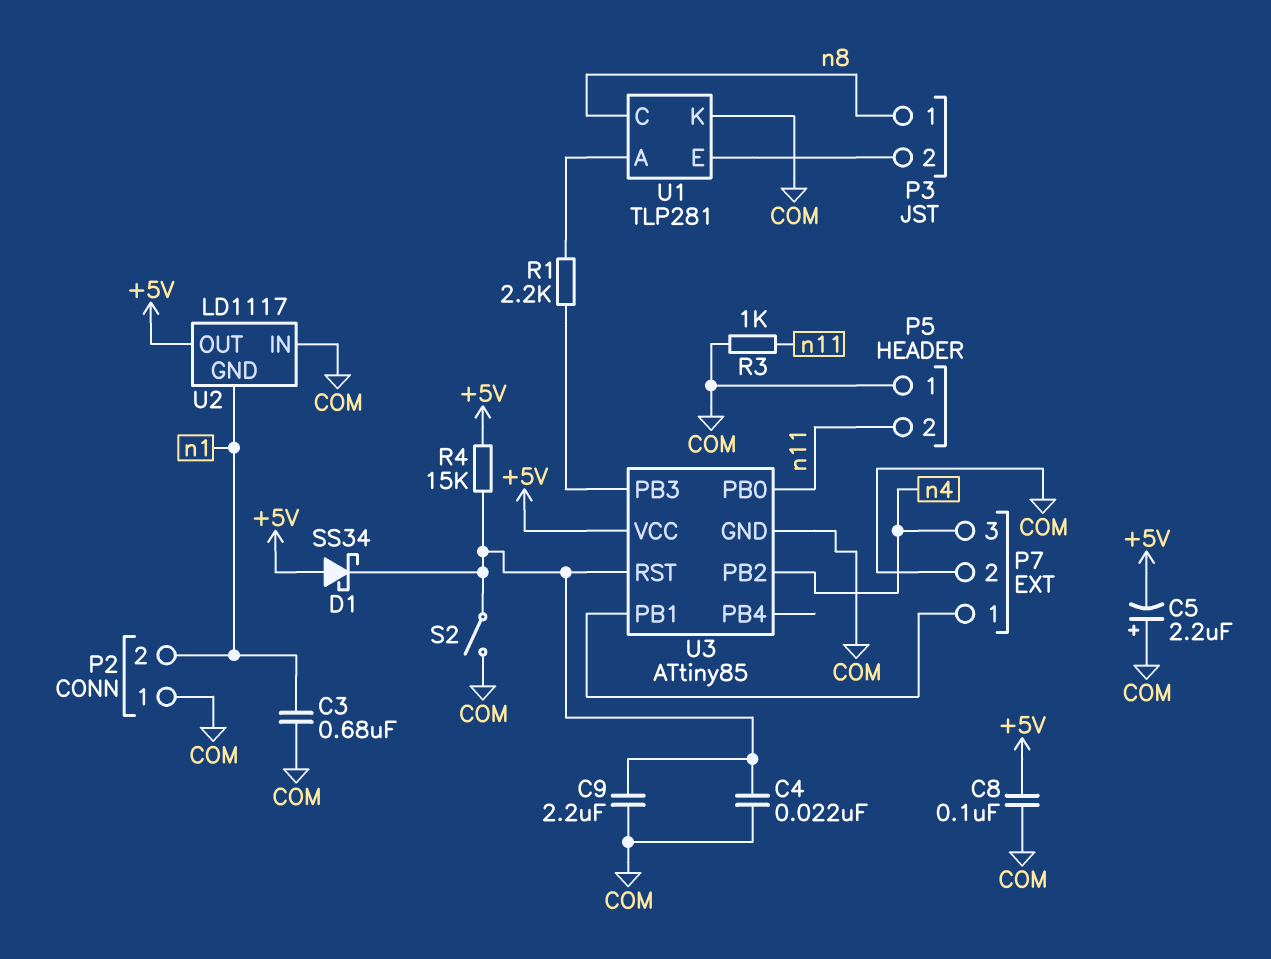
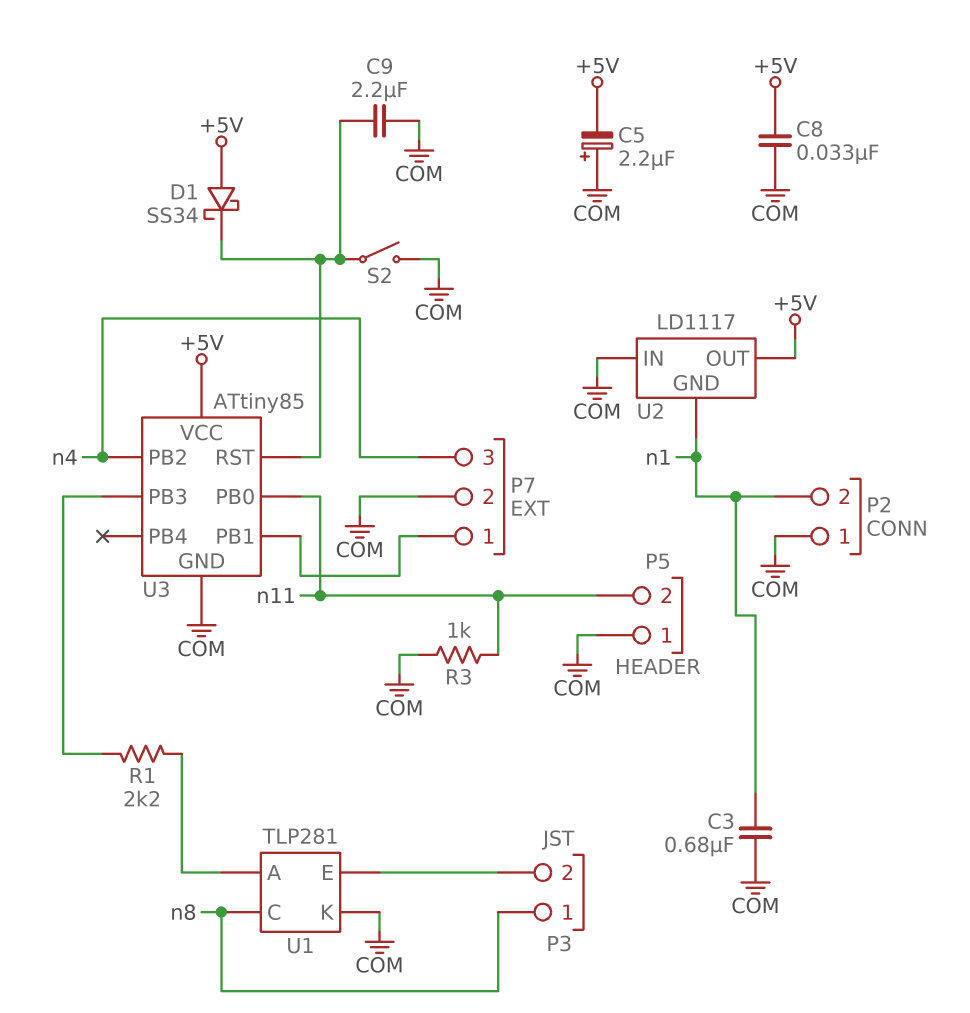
C4: 22nF (COM, U3/RST) -> none
C8: 100nF (+5V, COM) -> 33nF (+5V, COM)
R4: 15k (+5V, U3/RST) -> none

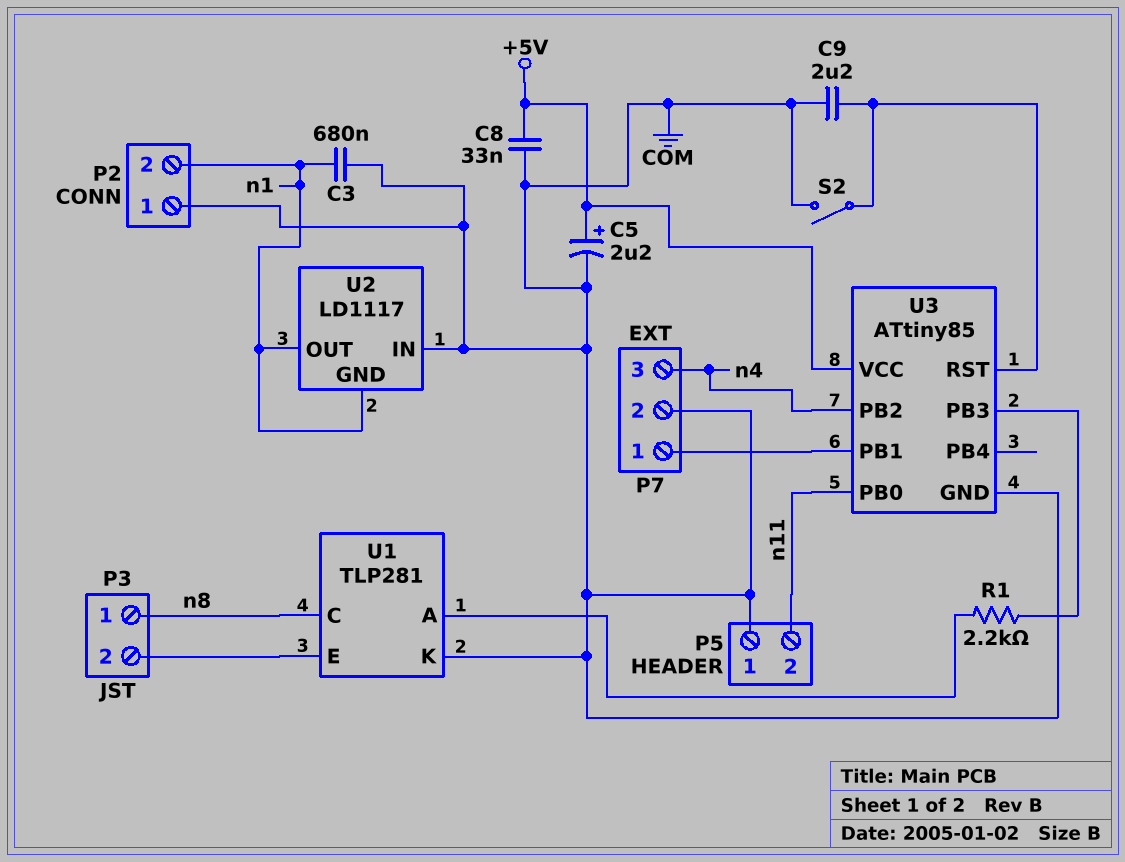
C5: 2.2uF (plus COM, minus +5V) -> 2.2uF (plus +5V, minus COM)
D1: schottky SS34 (A +5V, K U3/RST) -> none
R3: 1k (COM, n11) -> none
U2 pin OUT: +5V -> n1

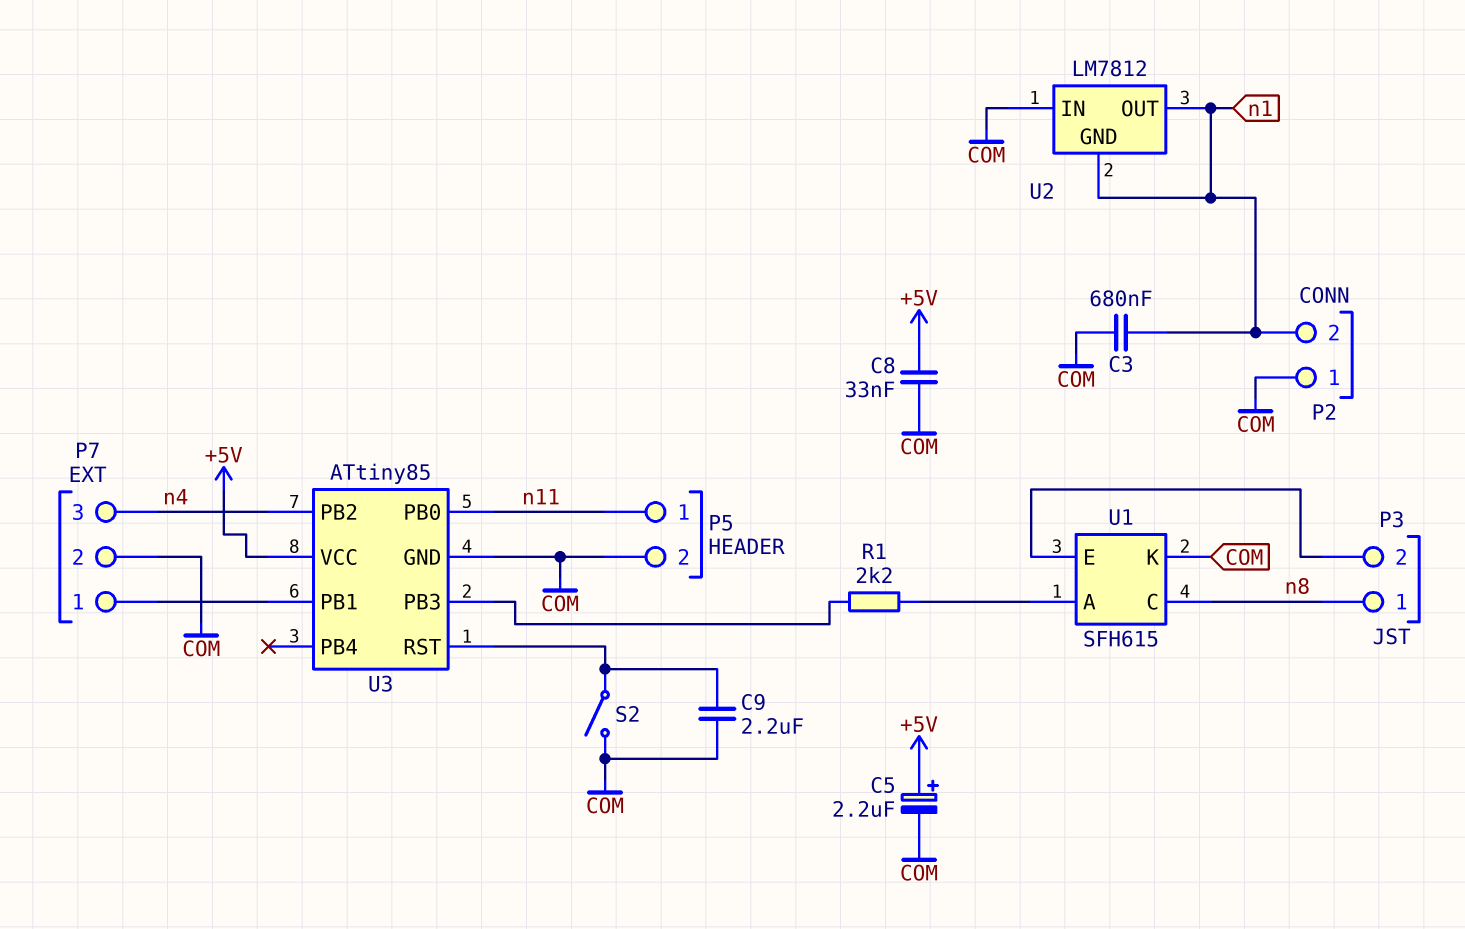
P5 pin 1: COM -> n11
P5 pin 2: n11 -> COM
U1: TLP281 -> SFH615
U2: LD1117 -> LM7812

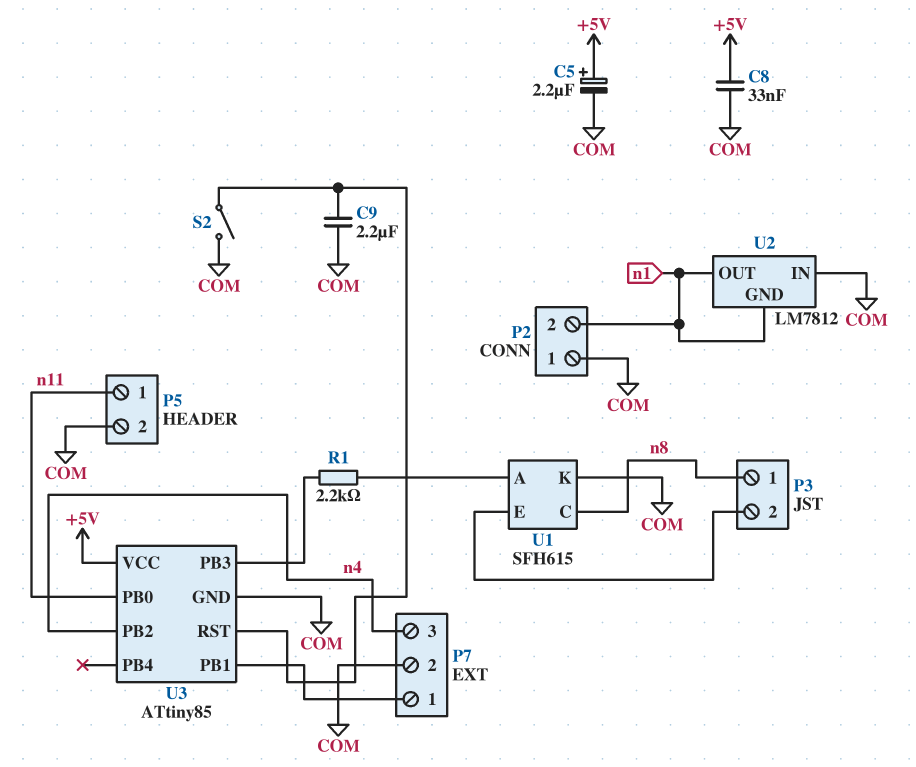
C3: 680nF (COM, n1) -> none

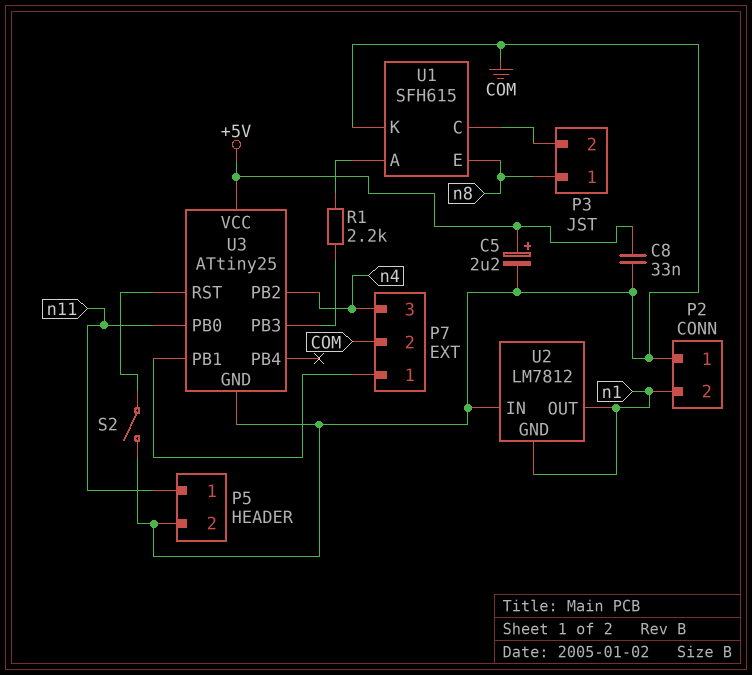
C9: 2.2uF (COM, U3/RST) -> none
U1 pin C: n8 -> P3/2
U1 pin E: P3/2 -> n8
U3: ATtiny85 -> ATtiny25

